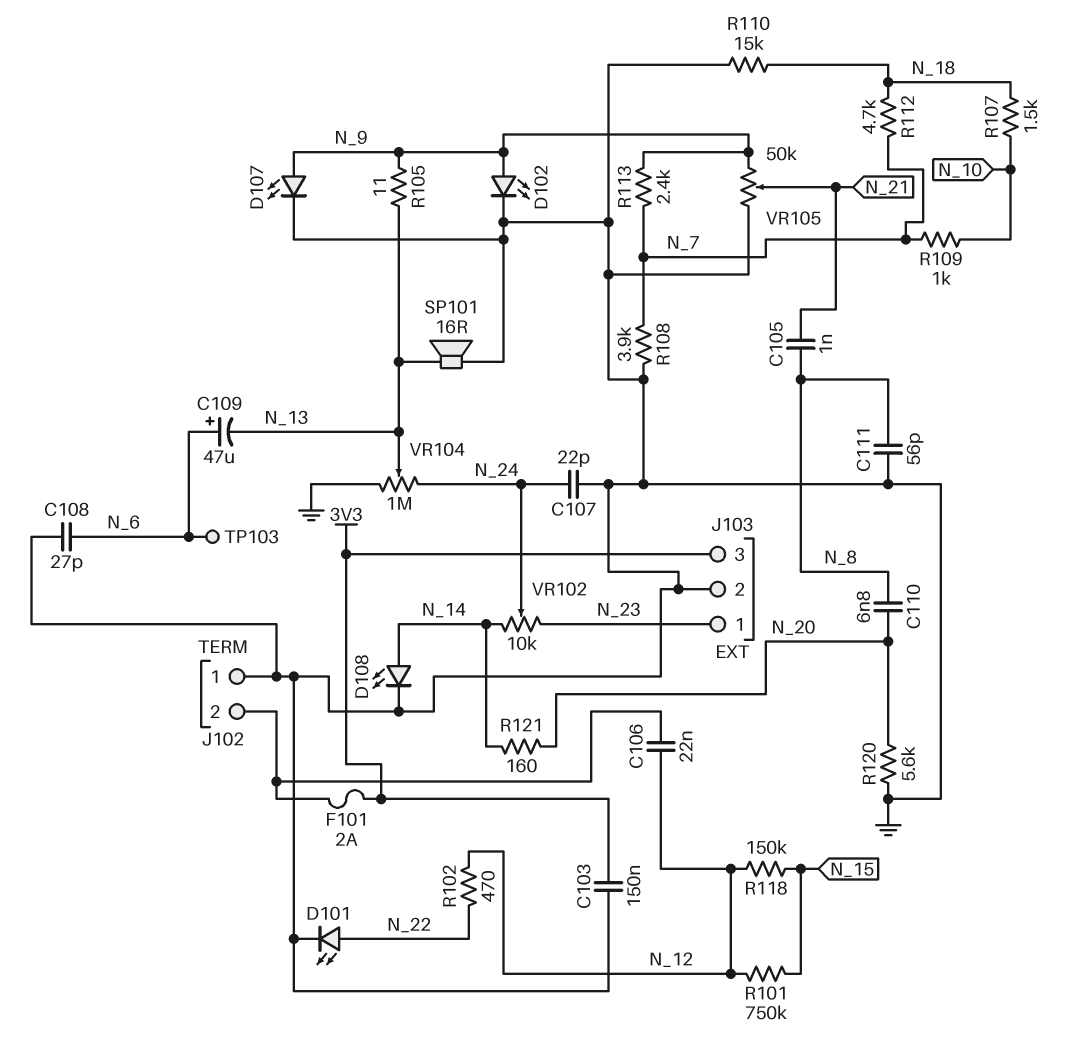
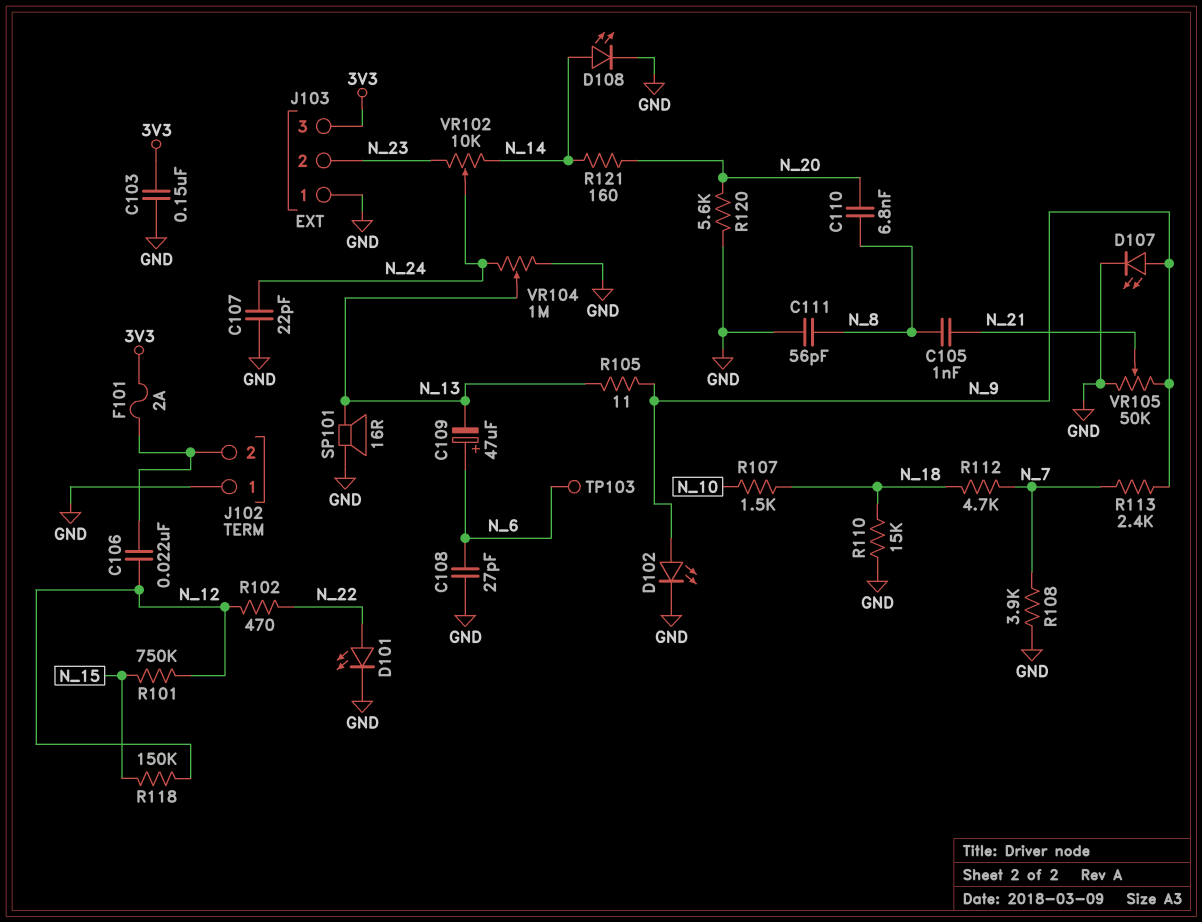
J103 pin 1: N_23 -> GND
J103 pin 2: GND -> N_23
R109: 1k (N_7, N_10) -> none

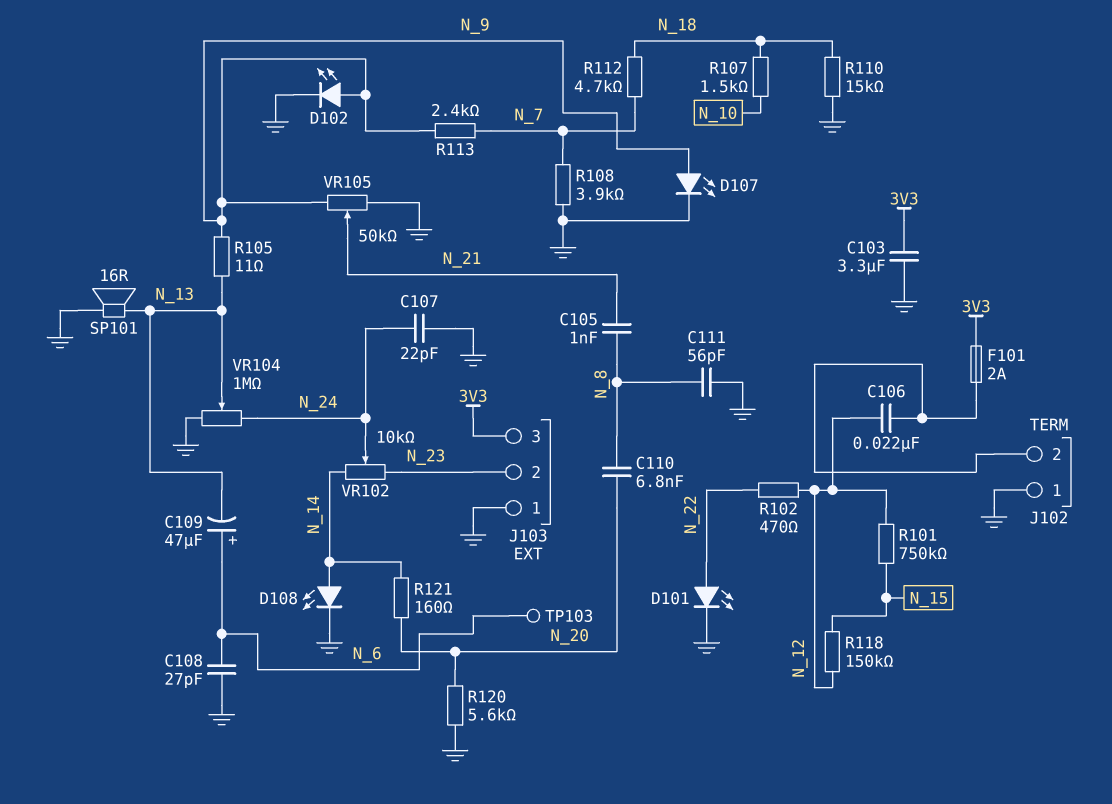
C103: 150nF (3V3, GND) -> 3.3uF (3V3, GND)

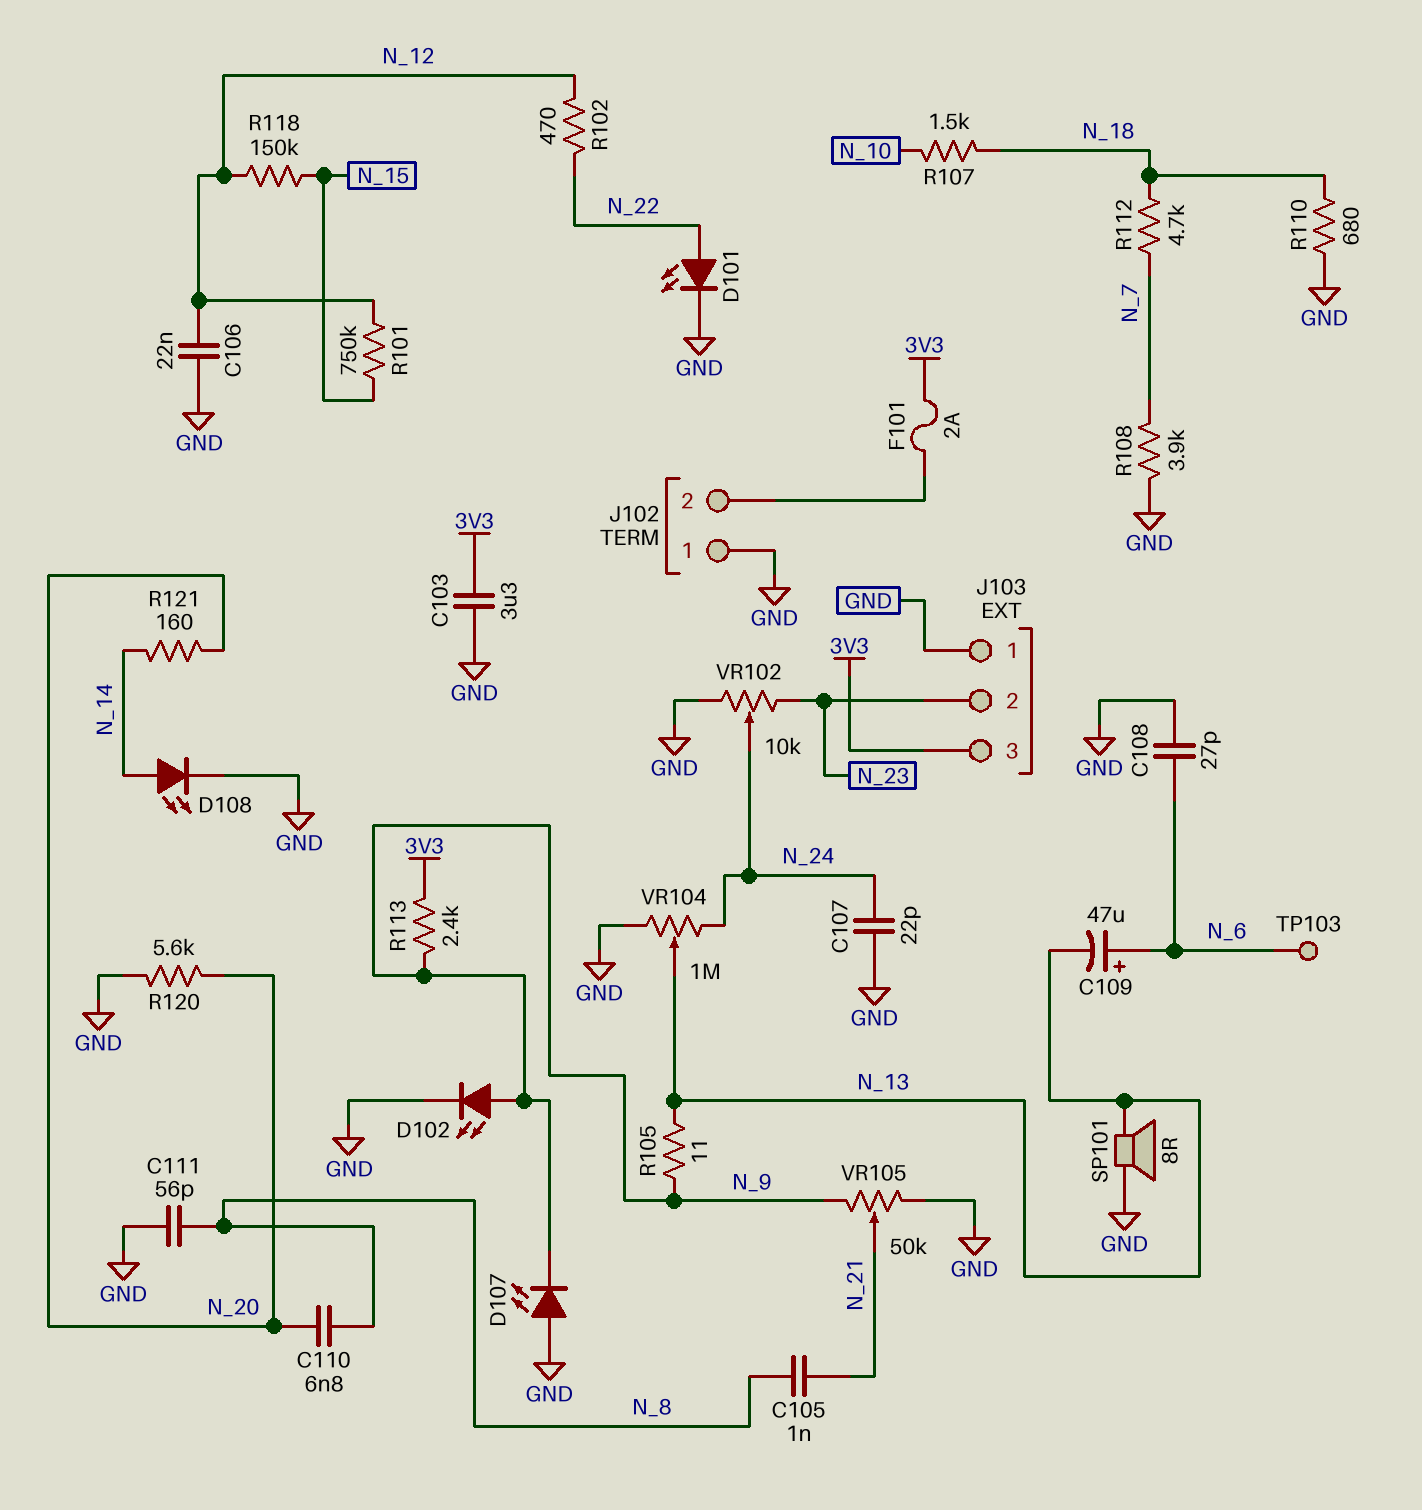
C106: 22nF (J102/2, N_12) -> 22nF (GND, N_12)
D107: LED (A N_9, K GND) -> LED (A GND, K N_9)
R110: 15k (GND, N_18) -> 680 (GND, N_18)
R113: 2.4k (N_7, N_9) -> 2.4k (3V3, N_9)
SP101: speaker 16R (GND, N_13) -> speaker 8R (GND, N_13)
VR102: 10k (N_14, N_23, wiper N_24) -> 10k (GND, N_23, wiper N_24)

